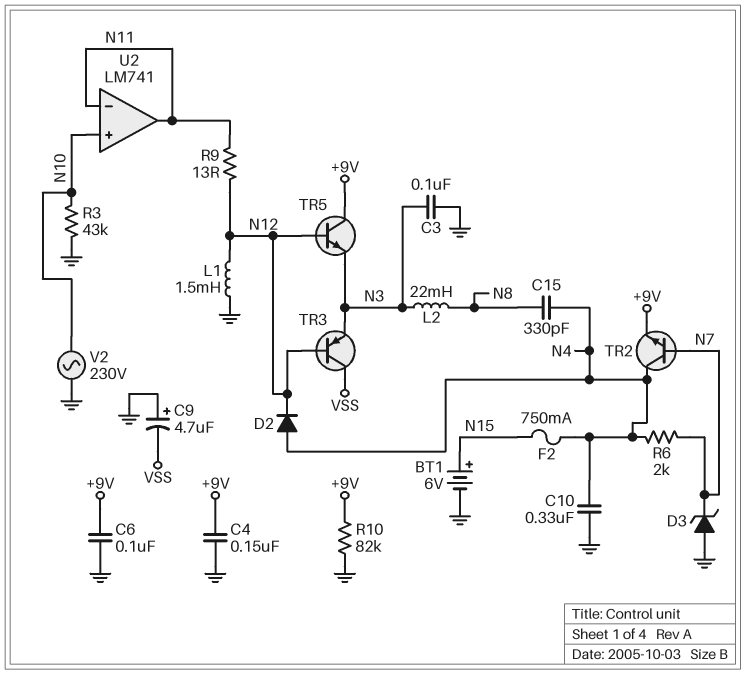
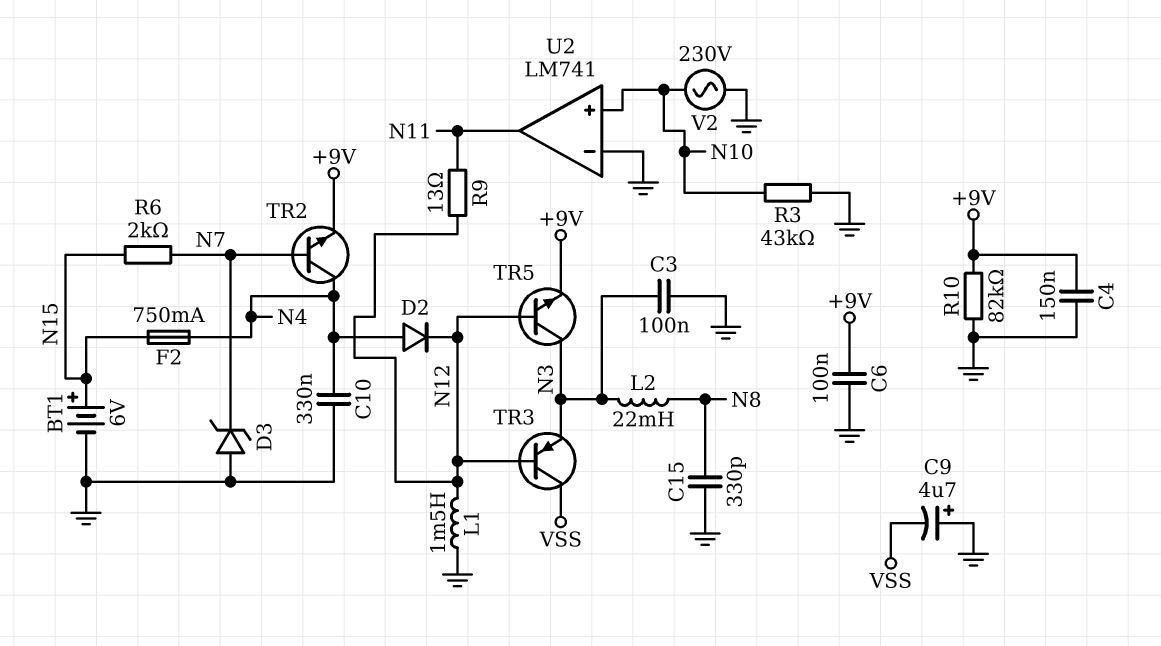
C15: 330pF (N4, N8) -> 330pF (GND, N8)
R6: 2k (N4, N7) -> 2k (N7, N15)
TR5: NPN (B N12, C +9V, E N3) -> NPN (B N12, C N3, E +9V)
U2 pin in-: N11 -> GND

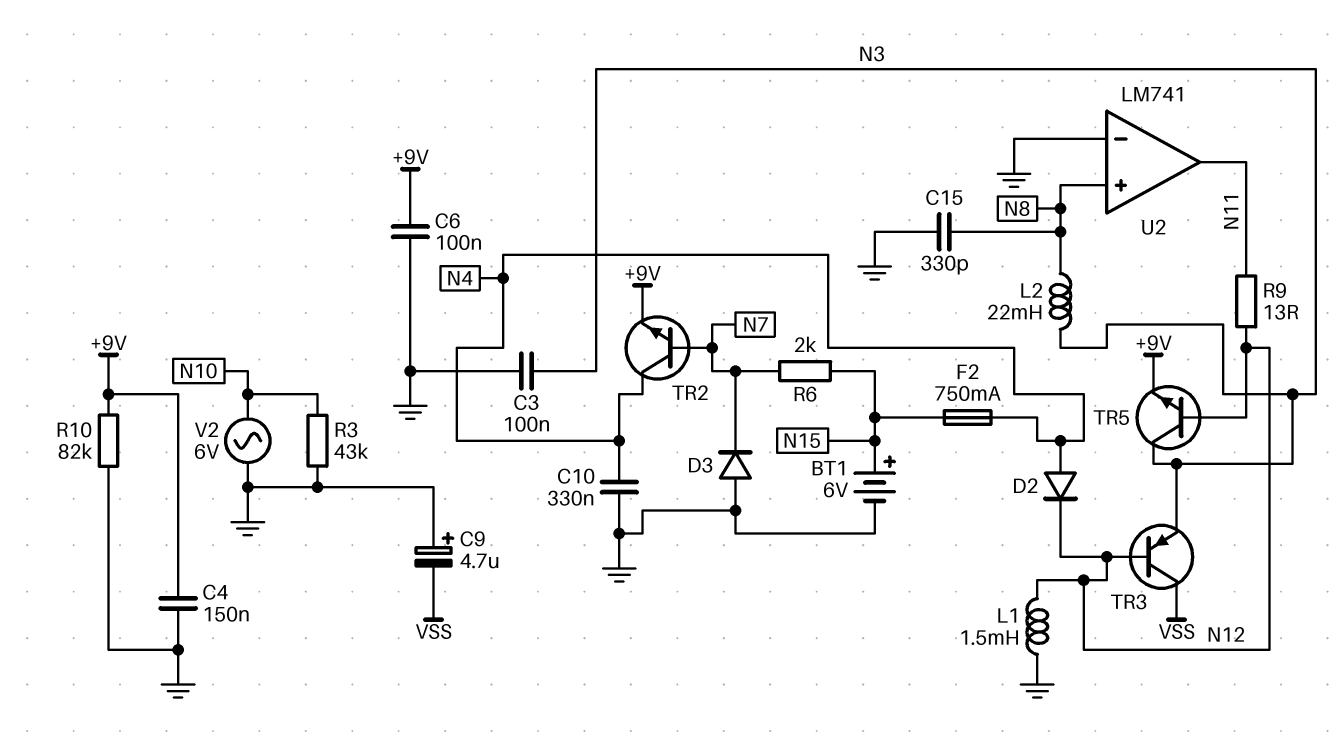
D3: zener (A GND, K N7) -> diode (A GND, K N7)
U2 pin in+: N10 -> N8
V2: AC 230V (GND, N10) -> AC 6V (GND, N10)

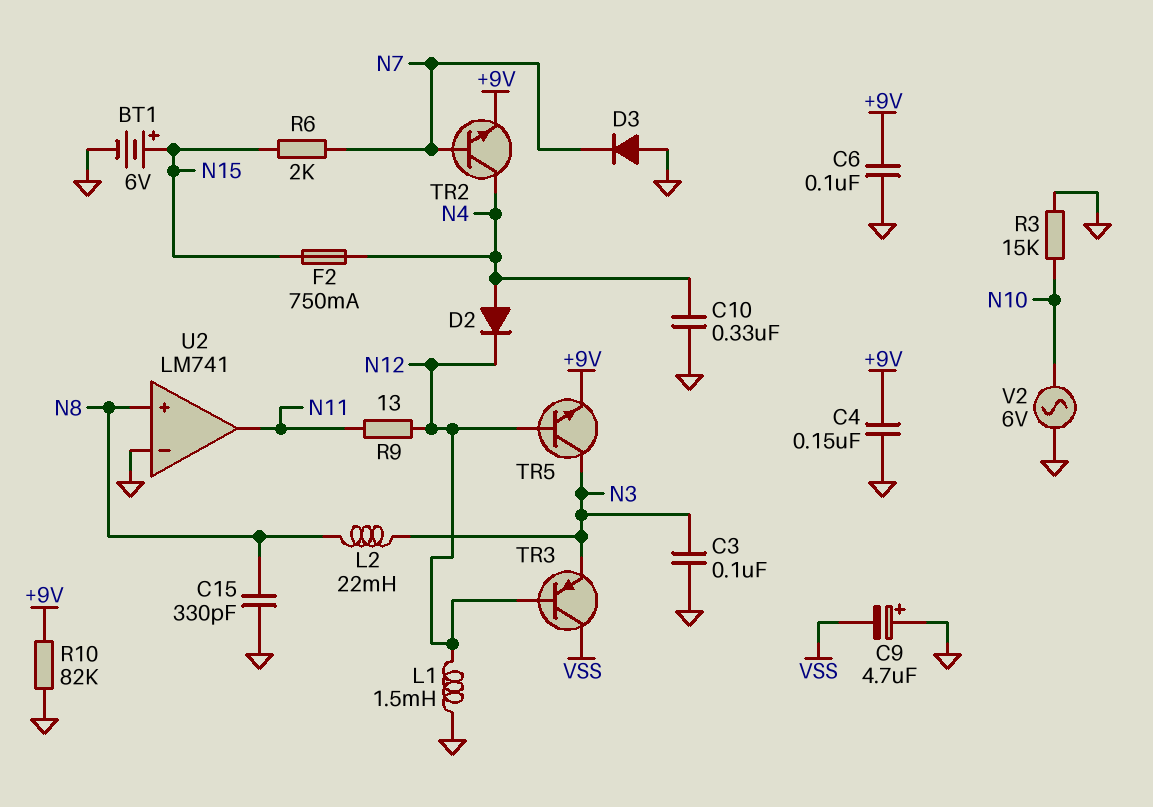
R3: 43k (GND, N10) -> 15k (GND, N10)

